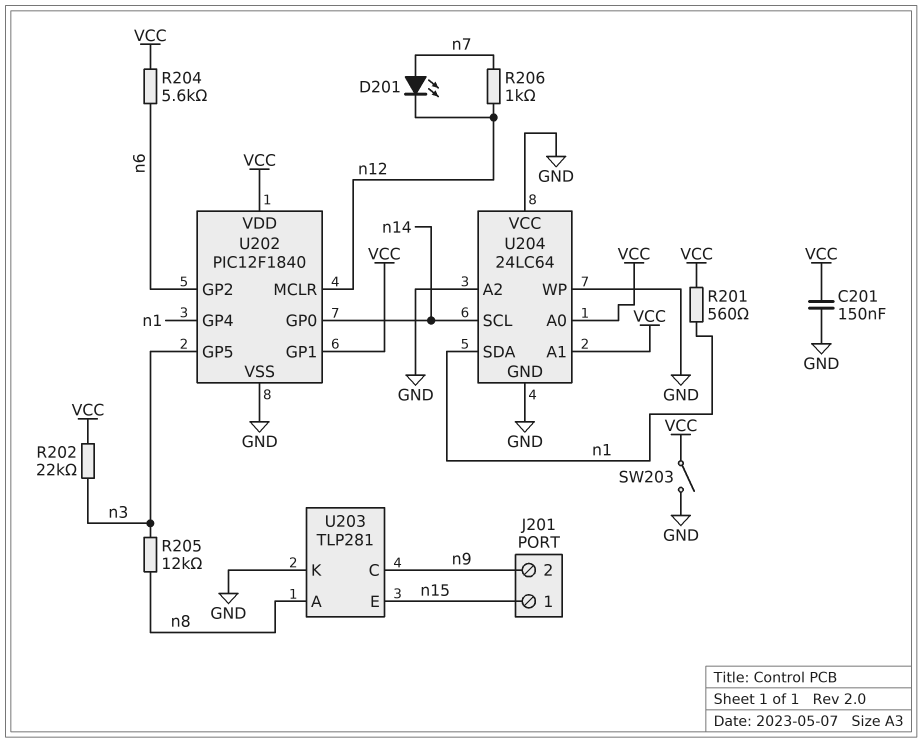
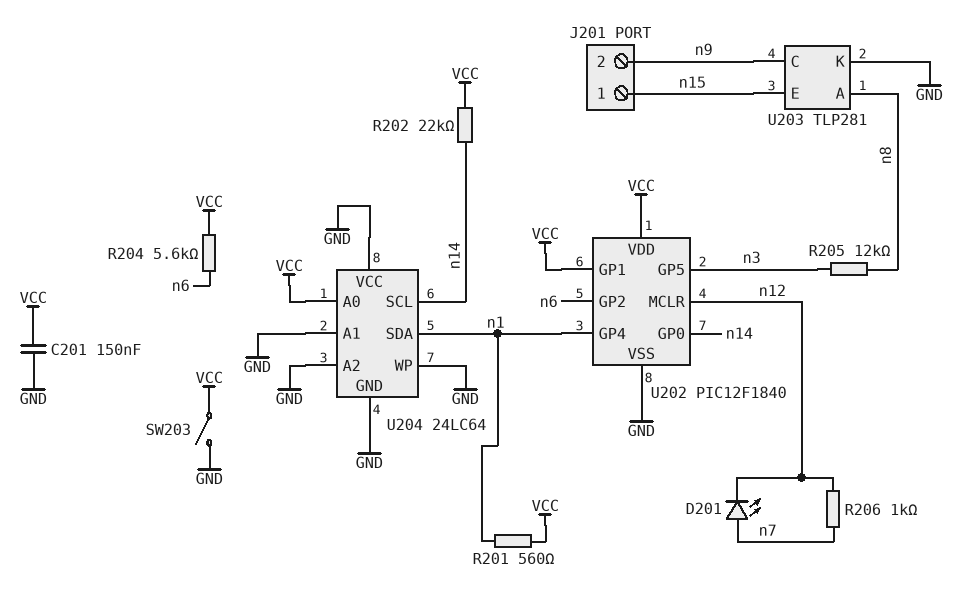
R202: 22k (VCC, n3) -> 22k (VCC, n14)
U204 pin A1: VCC -> GND

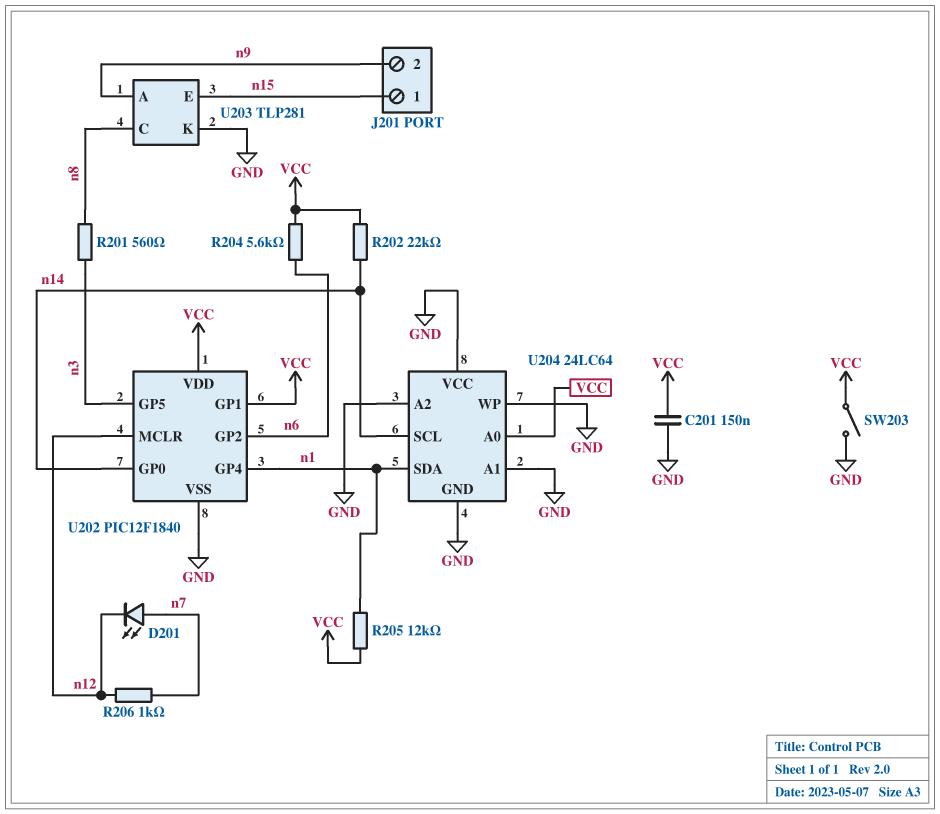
R201: 560 (VCC, n1) -> 560 (n3, n8)
R205: 12k (n3, n8) -> 12k (VCC, n1)
U203 pin A: n8 -> n9
U203 pin C: n9 -> n8

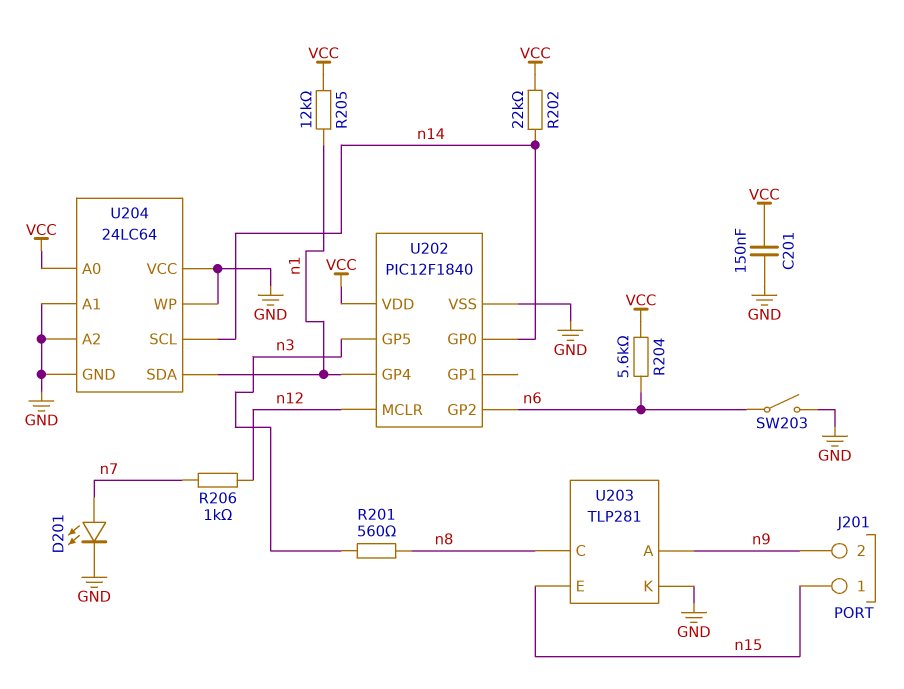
D201: LED (A n7, K n12) -> LED (A n7, K GND)
SW203: switch (GND, VCC) -> switch (GND, n6)
U202 pin GP1: VCC -> none

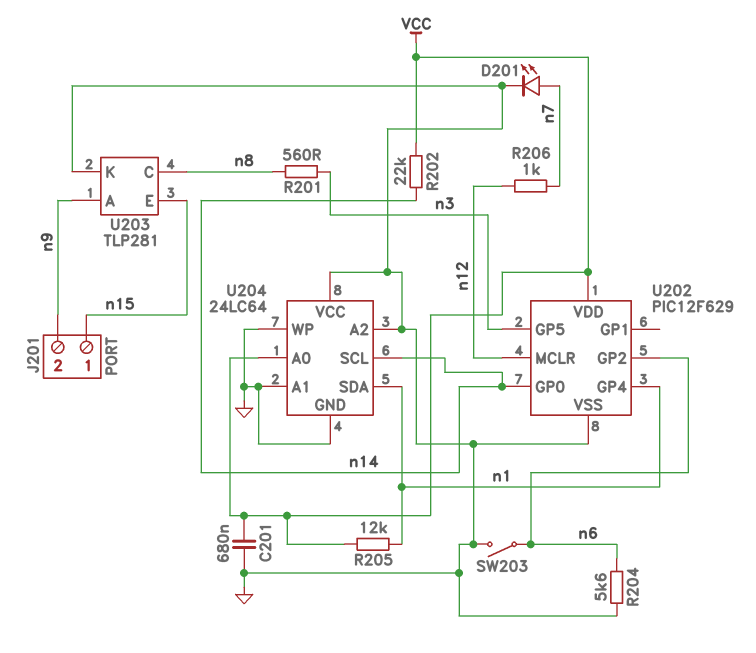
C201: 150nF (GND, VCC) -> 680nF (GND, VCC)
R204: 5.6k (VCC, n6) -> 5.6k (GND, n6)
U202: PIC12F1840 -> PIC12F629

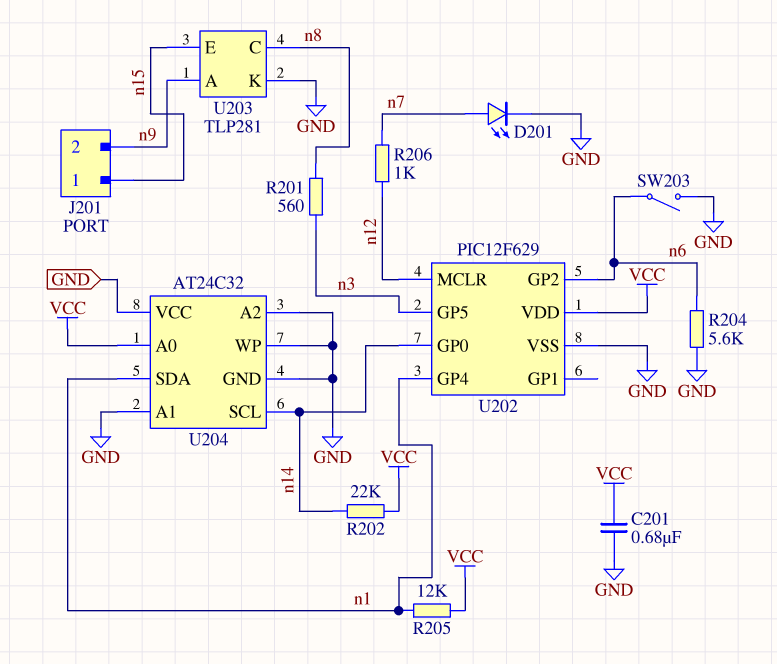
U204: 24LC64 -> AT24C32

